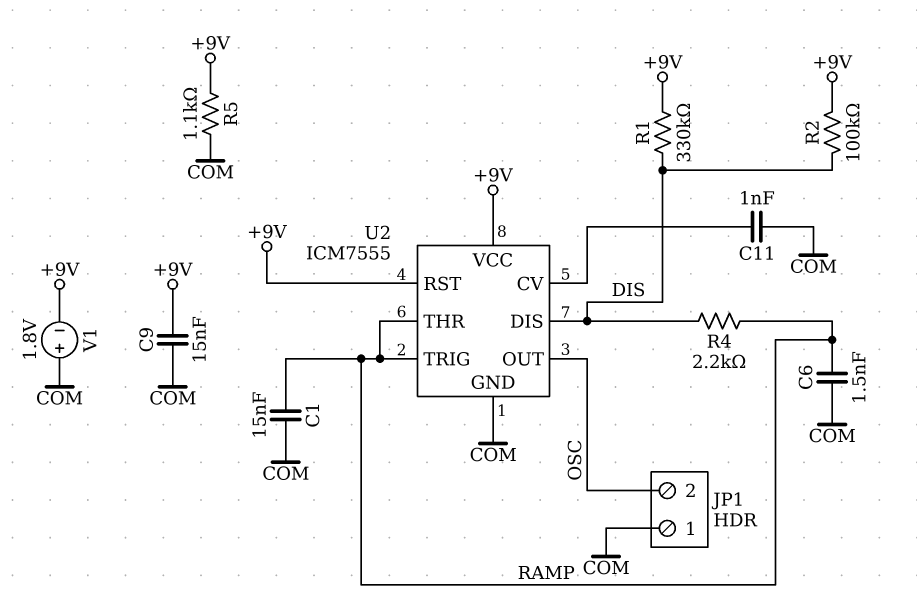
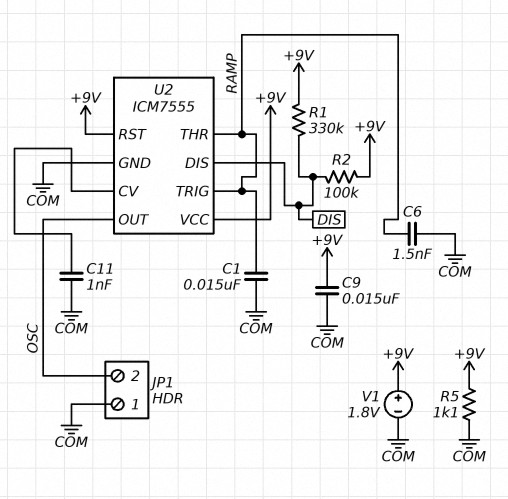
R4: 2.2k (DIS, RAMP) -> none
V1: 1.8V (plus COM, minus +9V) -> 1.8V (plus +9V, minus COM)

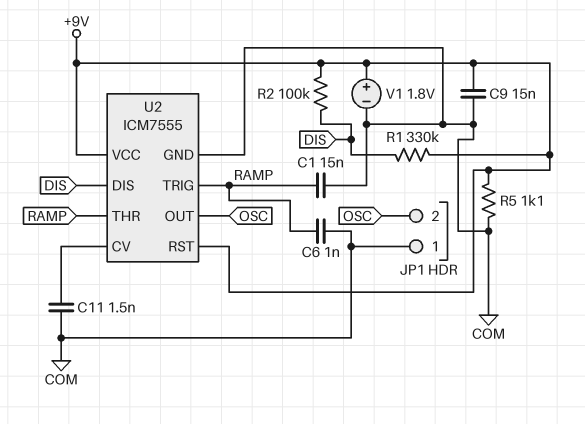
C6: 1.5nF (COM, RAMP) -> 1nF (COM, RAMP)
C11: 1nF (COM, U2/CV) -> 1.5nF (COM, U2/CV)

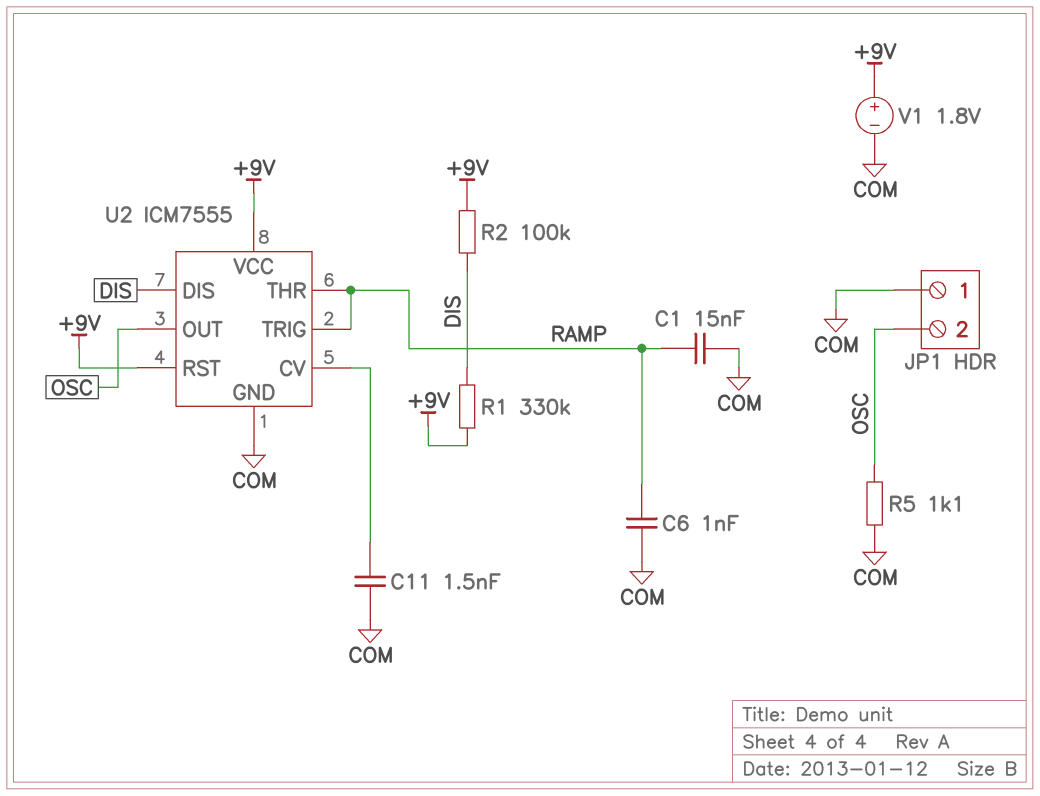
C9: 15nF (+9V, COM) -> none
R5: 1.1k (+9V, COM) -> 1.1k (COM, OSC)

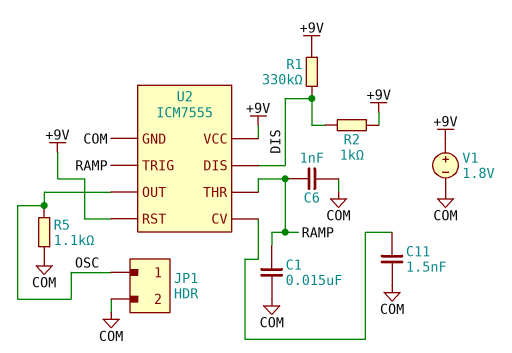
JP1 pin 1: COM -> OSC
JP1 pin 2: OSC -> COM
R2: 100k (+9V, DIS) -> 1k (+9V, DIS)

